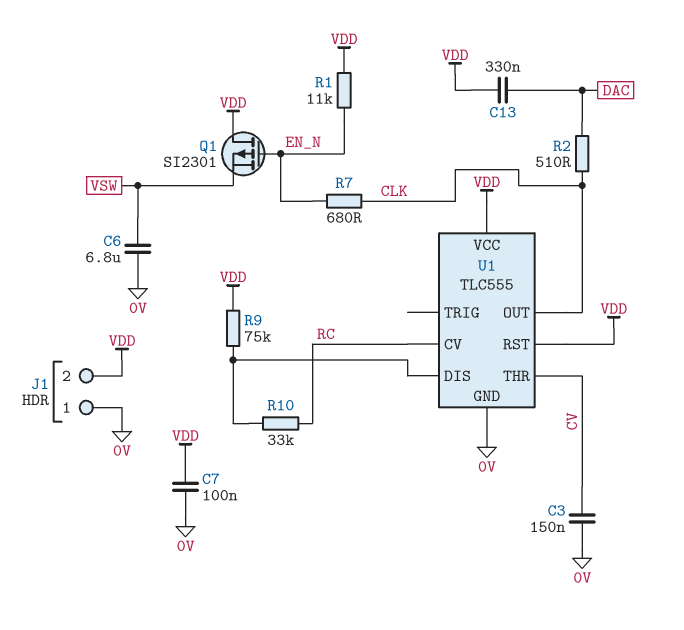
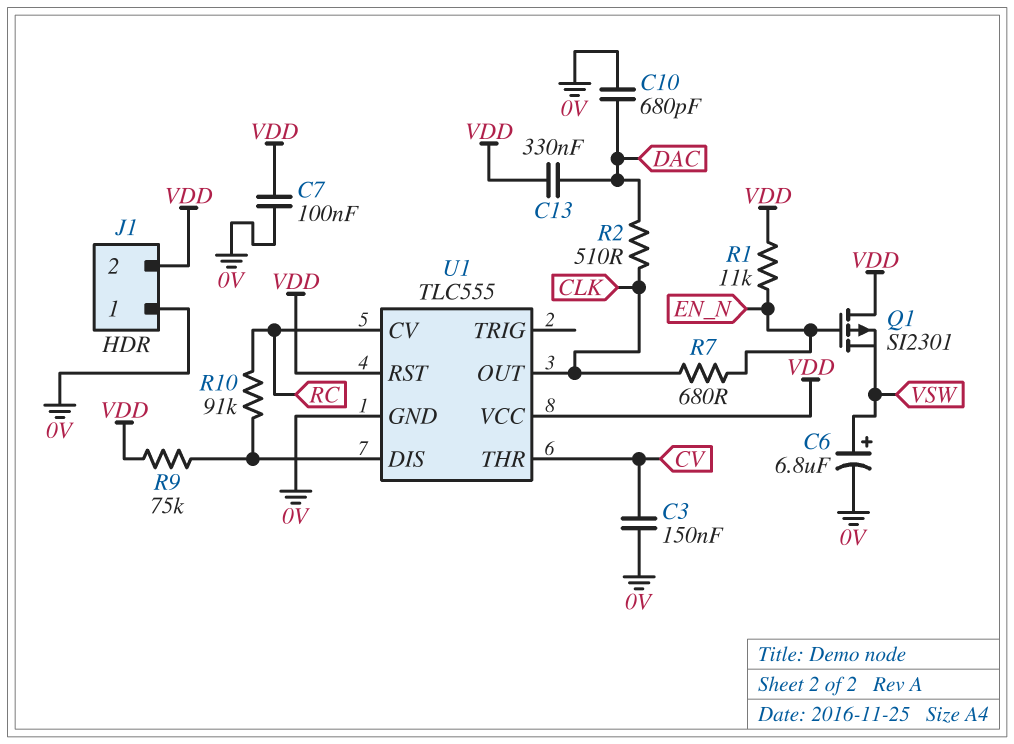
C6: 6.8uF (0V, VSW) -> 6.8uF (plus VSW, minus 0V)
C10: none -> 680pF (0V, DAC)
R10: 33k (RC, U1/DIS) -> 91k (RC, U1/DIS)

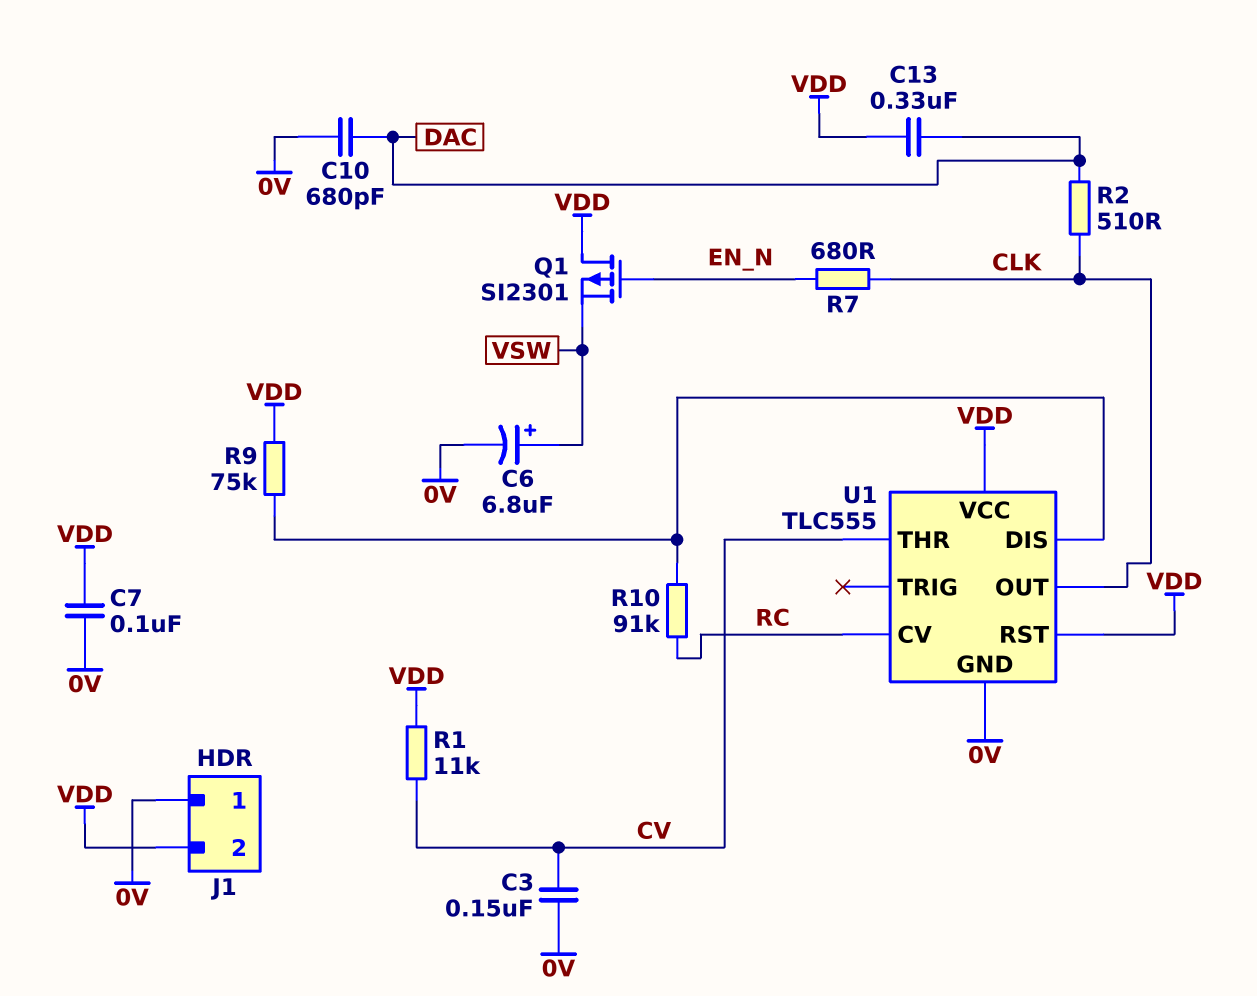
R1: 11k (EN_N, VDD) -> 11k (CV, VDD)

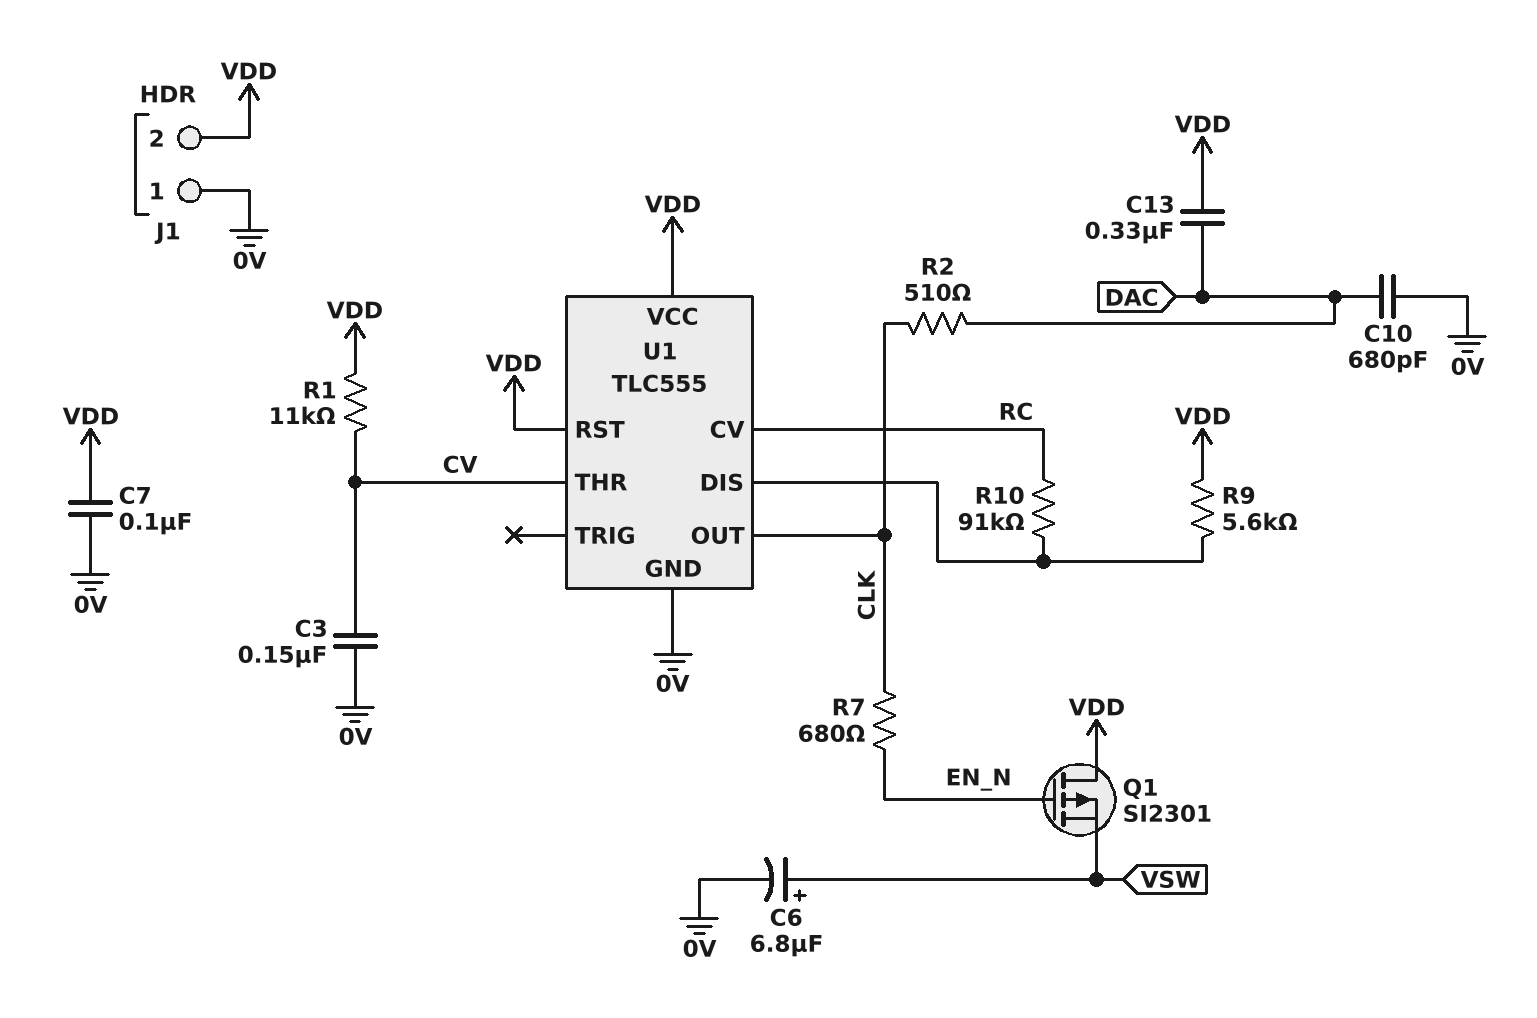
R9: 75k (U1/DIS, VDD) -> 5.6k (U1/DIS, VDD)

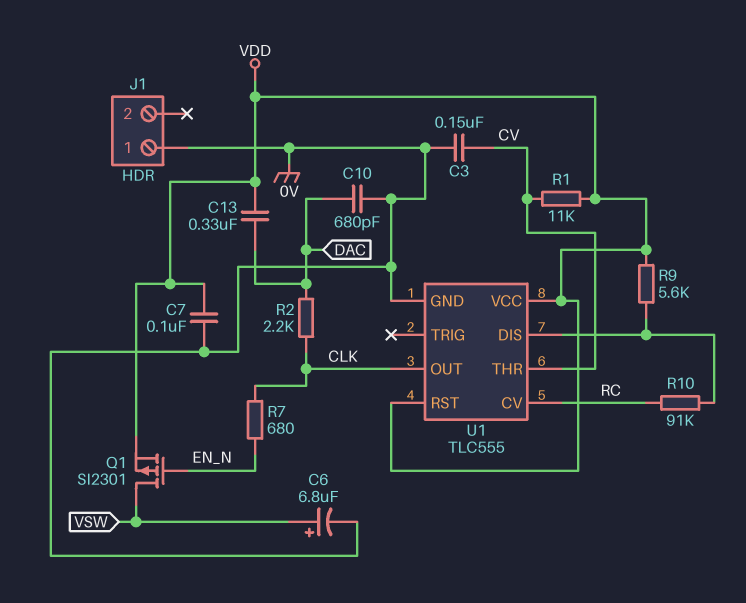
J1 pin 2: VDD -> none
Q1: PMOS SI2301 (G EN_N, D VDD, S VSW) -> PMOS SI2301 (G EN_N, D VSW, S VDD)
R2: 510 (CLK, DAC) -> 2.2k (CLK, DAC)

